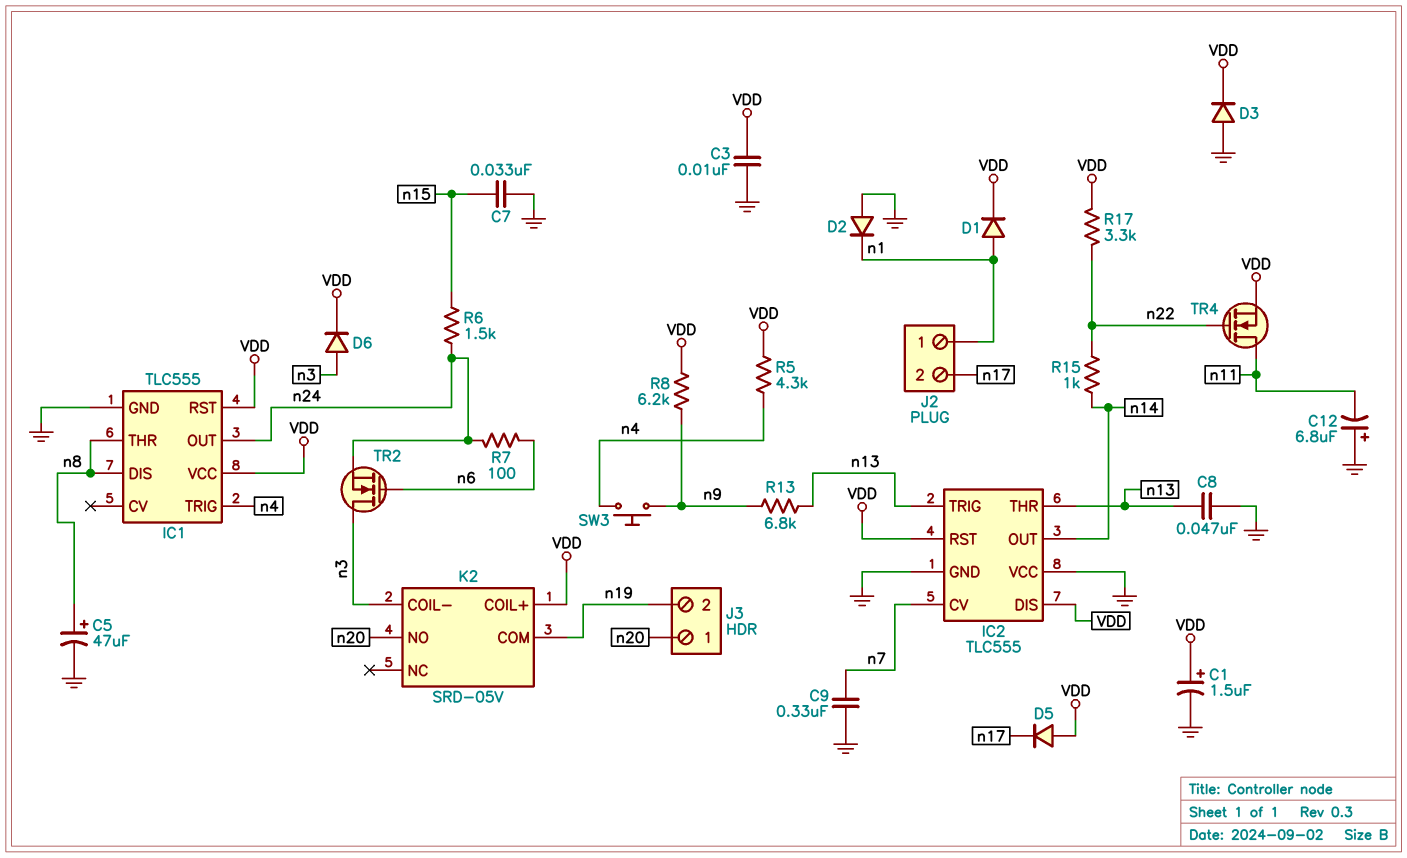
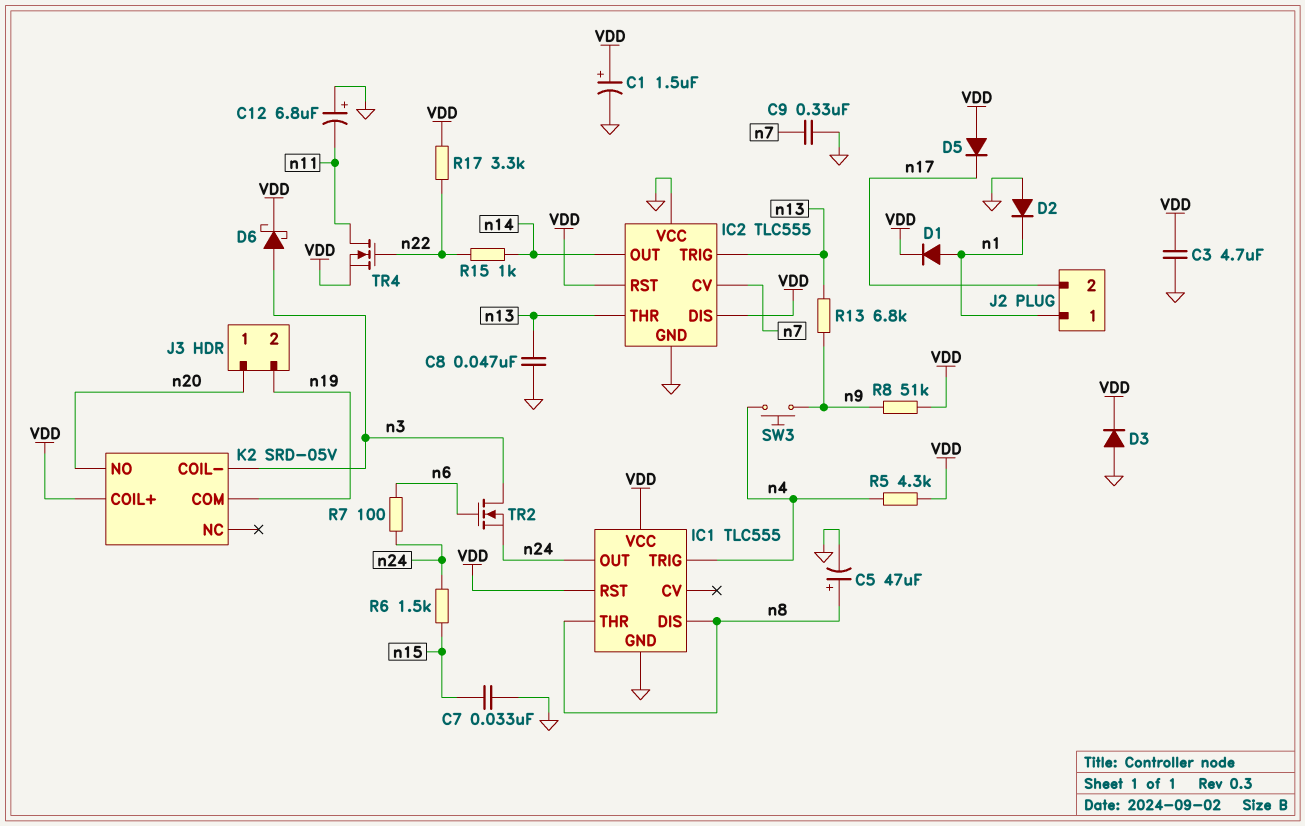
C3: 10nF (GND, VDD) -> 4.7uF (GND, VDD)
D6: diode (A n3, K VDD) -> schottky (A n3, K VDD)
R8: 6.2k (VDD, n9) -> 51k (VDD, n9)

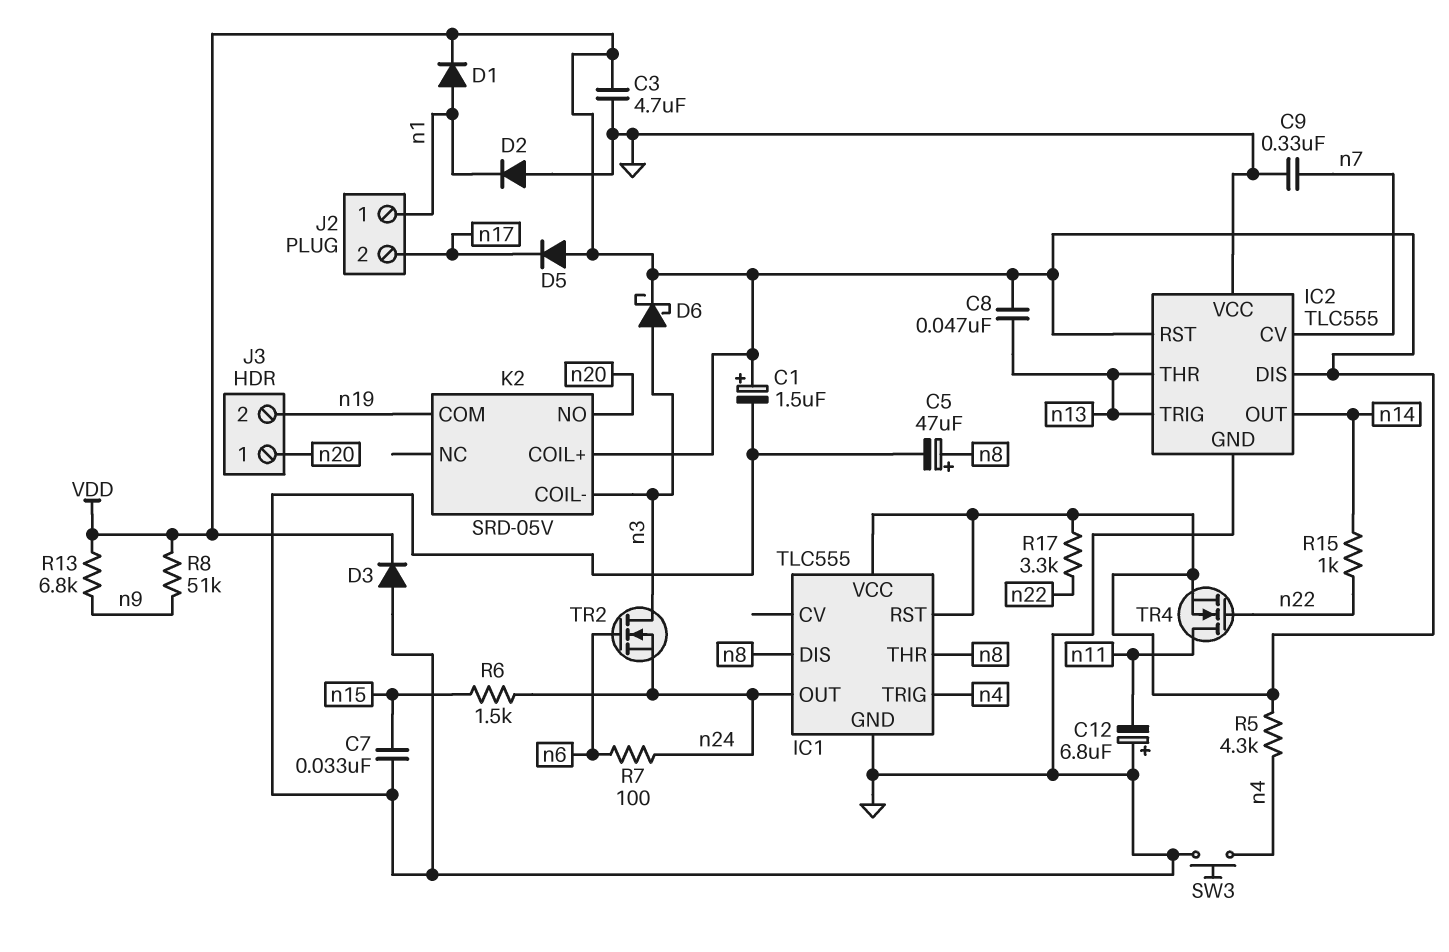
C8: 47nF (GND, n13) -> 47nF (VDD, n13)
R13: 6.8k (n9, n13) -> 6.8k (VDD, n9)
SW3: button (n4, n9) -> button (GND, n4)

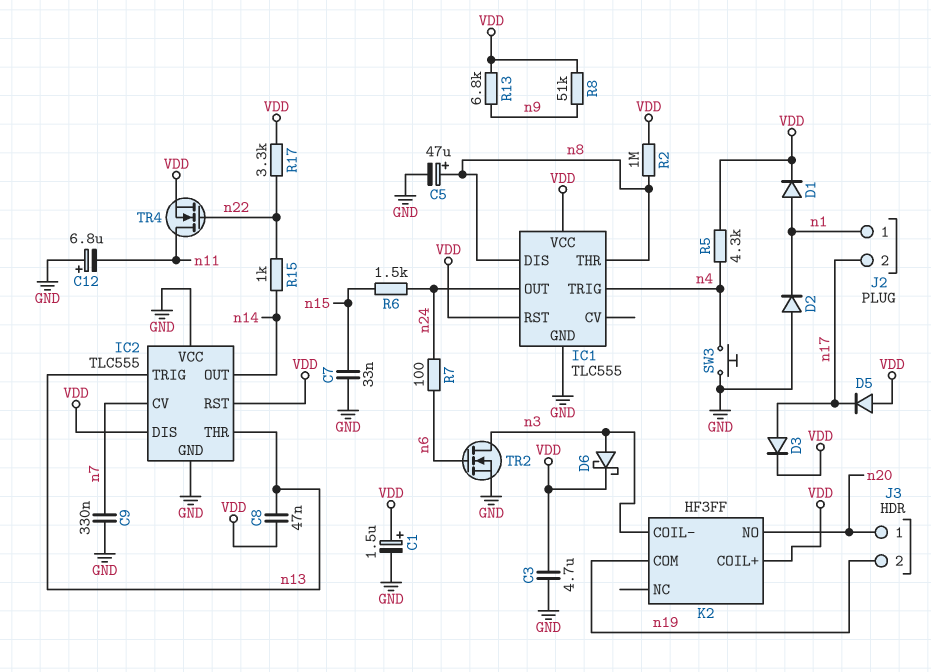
D3: diode (A GND, K VDD) -> diode (A n17, K VDD)
K2: SRD-05V -> HF3FF
R2: none -> 1M (VDD, n8)
TR2: NMOS (G n6, D n3, S n24) -> NMOS (G n6, D n3, S GND)

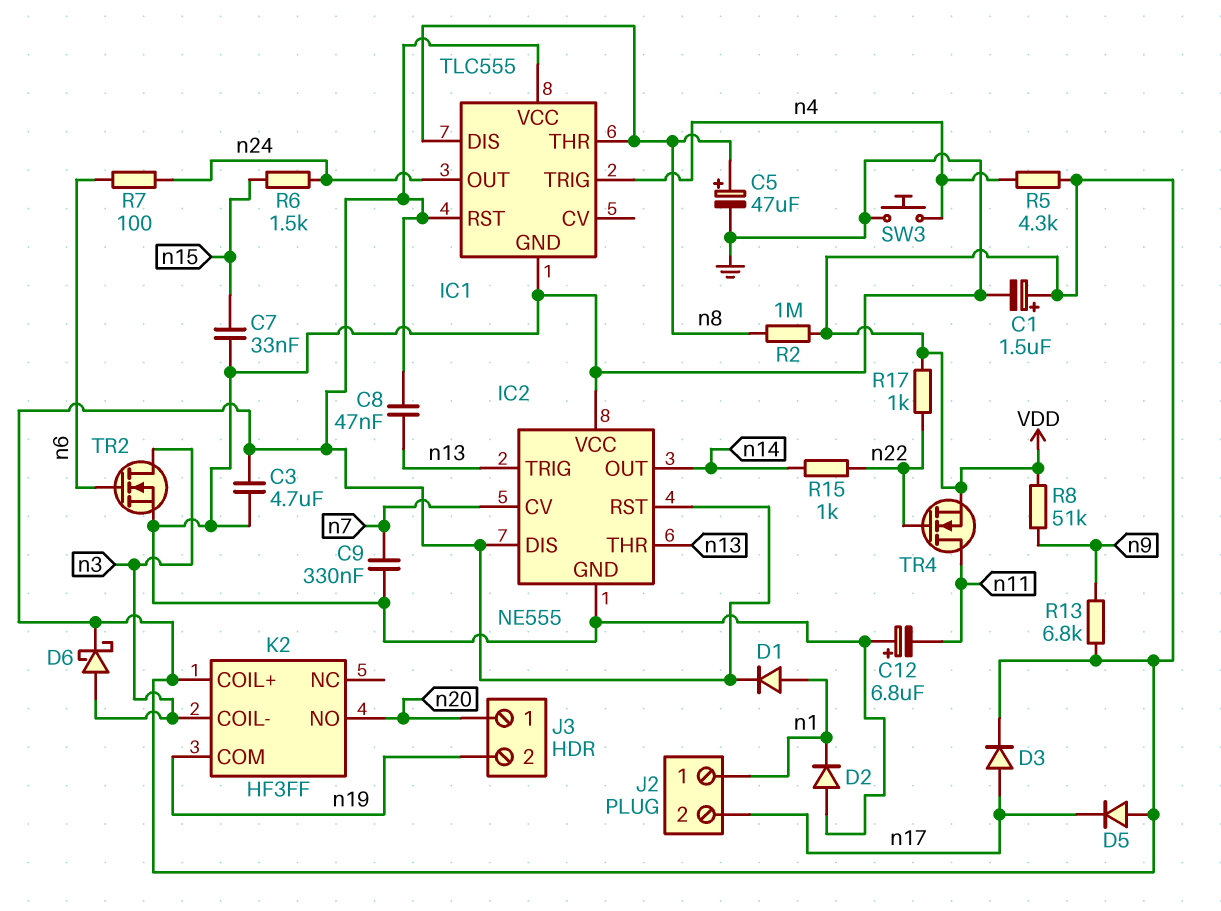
IC2: TLC555 -> NE555
R17: 3.3k (VDD, n22) -> 1k (VDD, n22)

